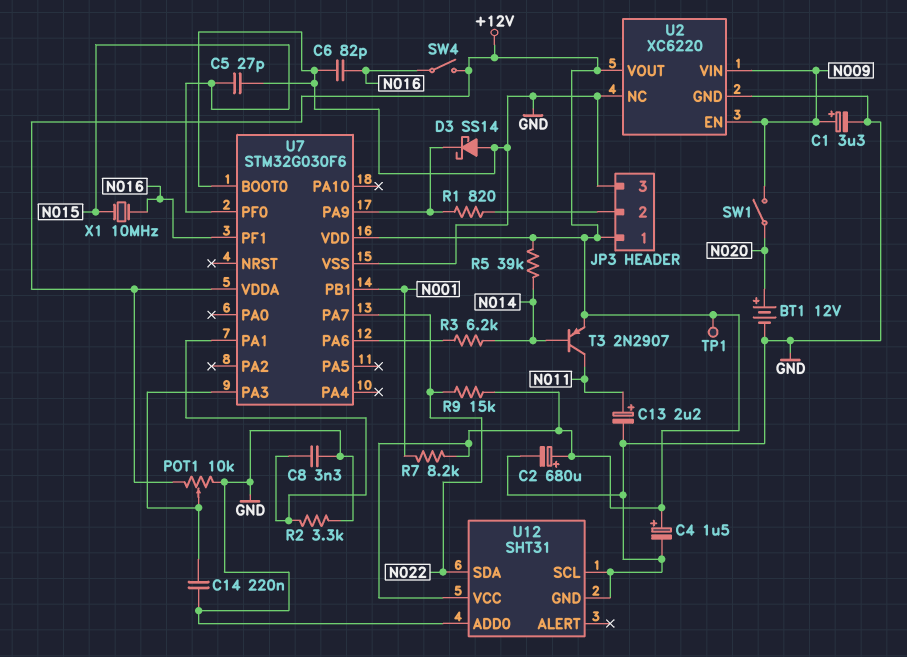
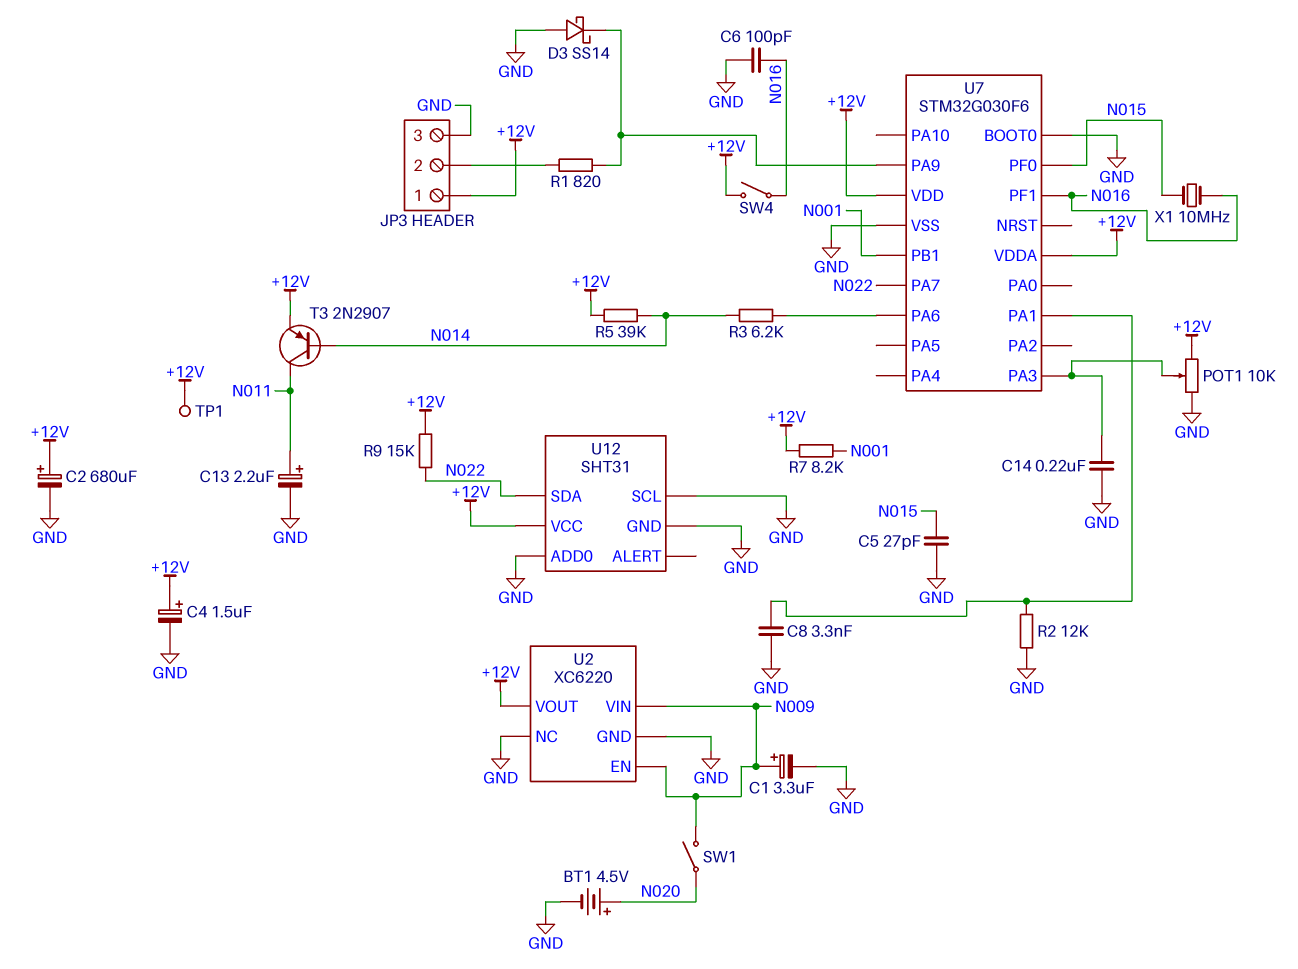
BT1: 12V (plus N020, minus GND) -> 4.5V (plus N020, minus GND)
C6: 82pF (GND, N016) -> 100pF (GND, N016)
R2: 3.3k (GND, U7/PA1) -> 12k (GND, U7/PA1)

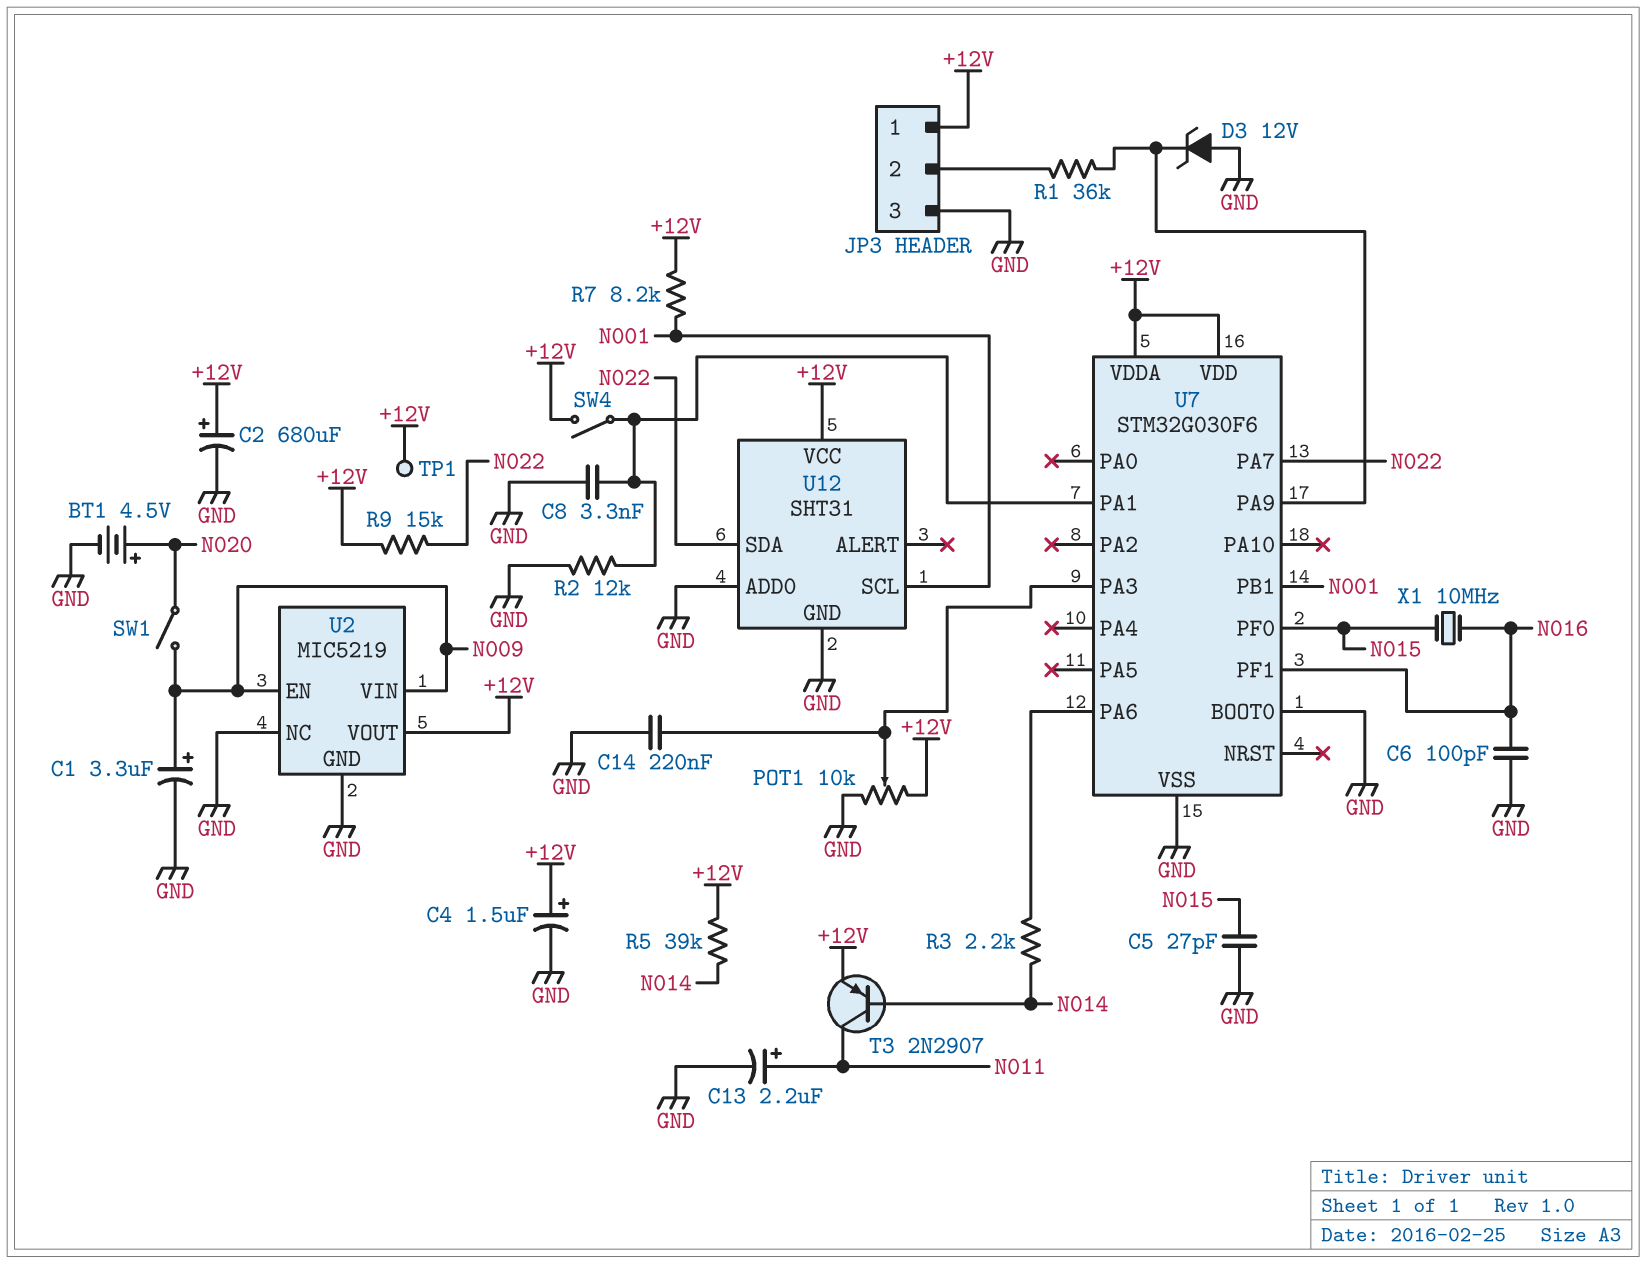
D3: schottky SS14 (A GND, K U7/PA9) -> zener 12V (A GND, K U7/PA9)
R1: 820 (JP3/2, U7/PA9) -> 36k (JP3/2, U7/PA9)
R3: 6.2k (N014, U7/PA6) -> 2.2k (N014, U7/PA6)
SW4: switch (+12V, N016) -> switch (+12V, U7/PA1)
U2: XC6220 -> MIC5219
U12 pin SCL: GND -> N001

